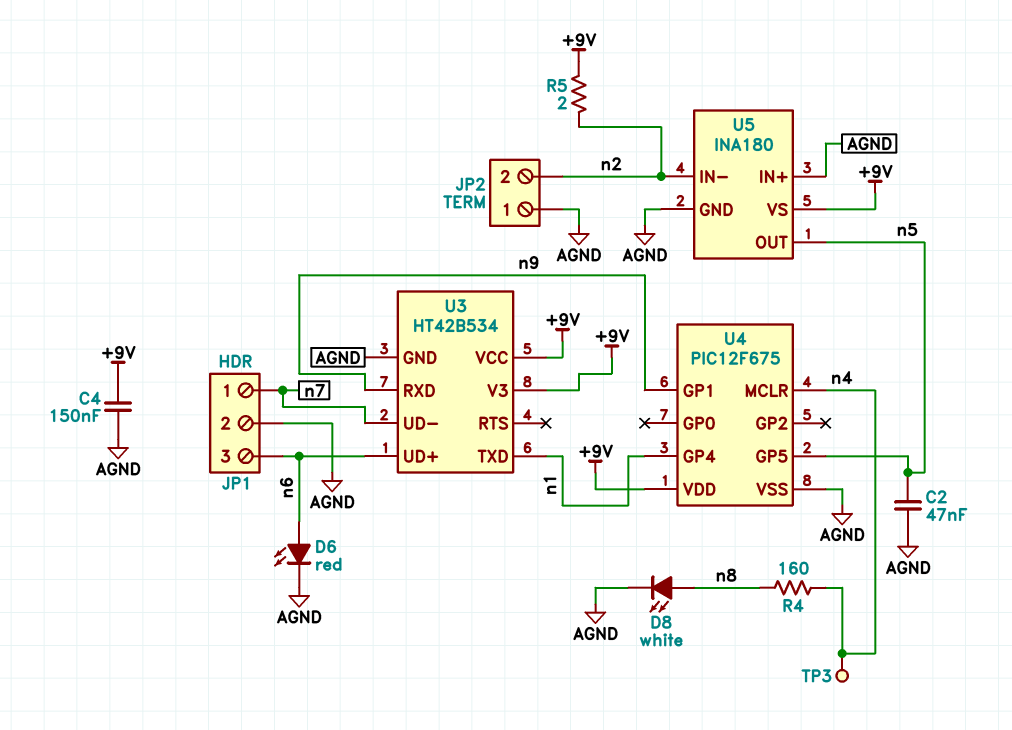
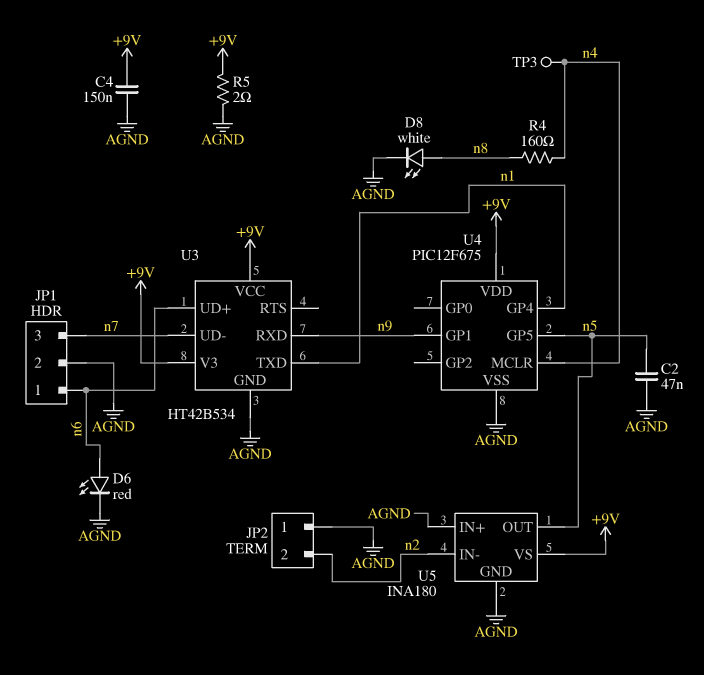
JP1 pin 1: n7 -> n6
JP1 pin 3: n6 -> n7
R5: 2 (+9V, n2) -> 2 (+9V, AGND)

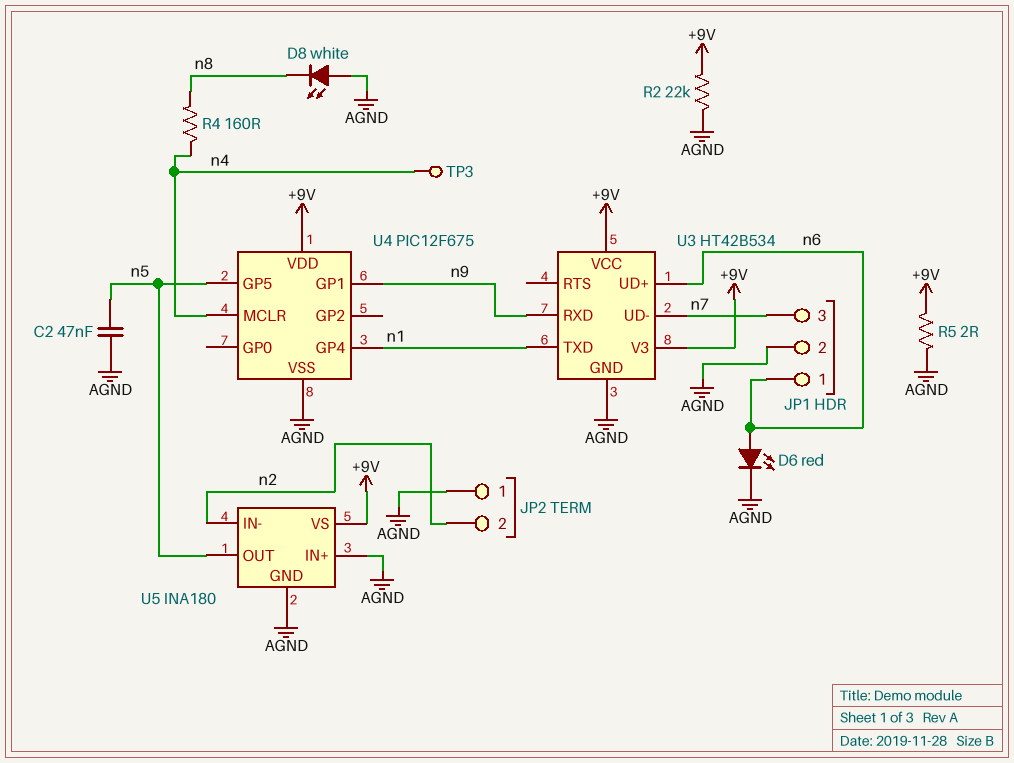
C4: 150nF (+9V, AGND) -> none
D8: LED white (A n8, K AGND) -> LED white (A AGND, K n8)
R2: none -> 22k (+9V, AGND)

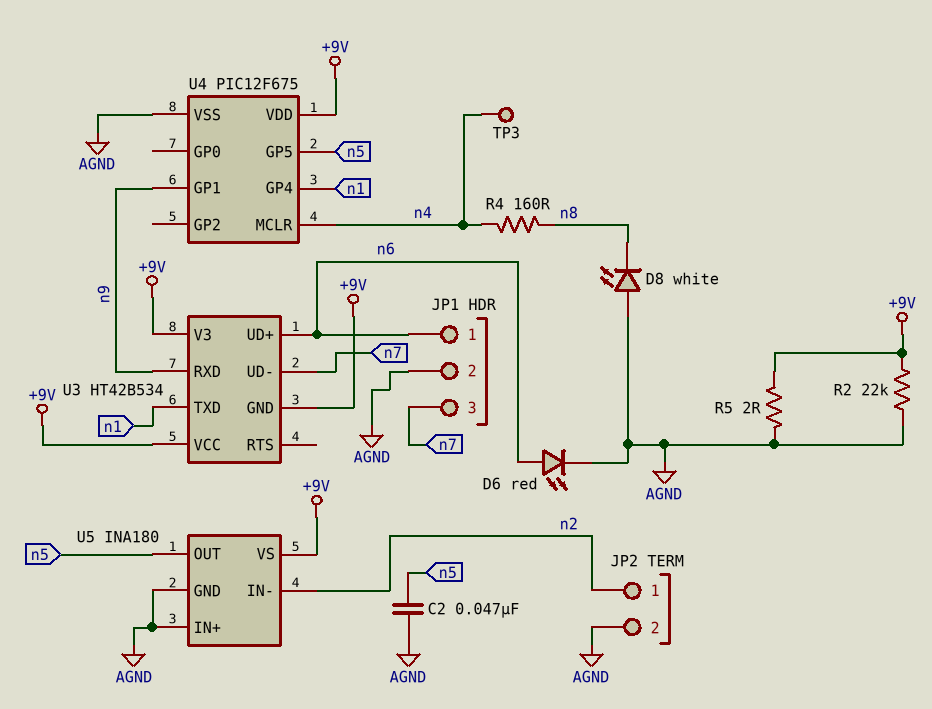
JP2 pin 1: AGND -> n2
JP2 pin 2: n2 -> AGND
U3 pin GND: AGND -> +9V

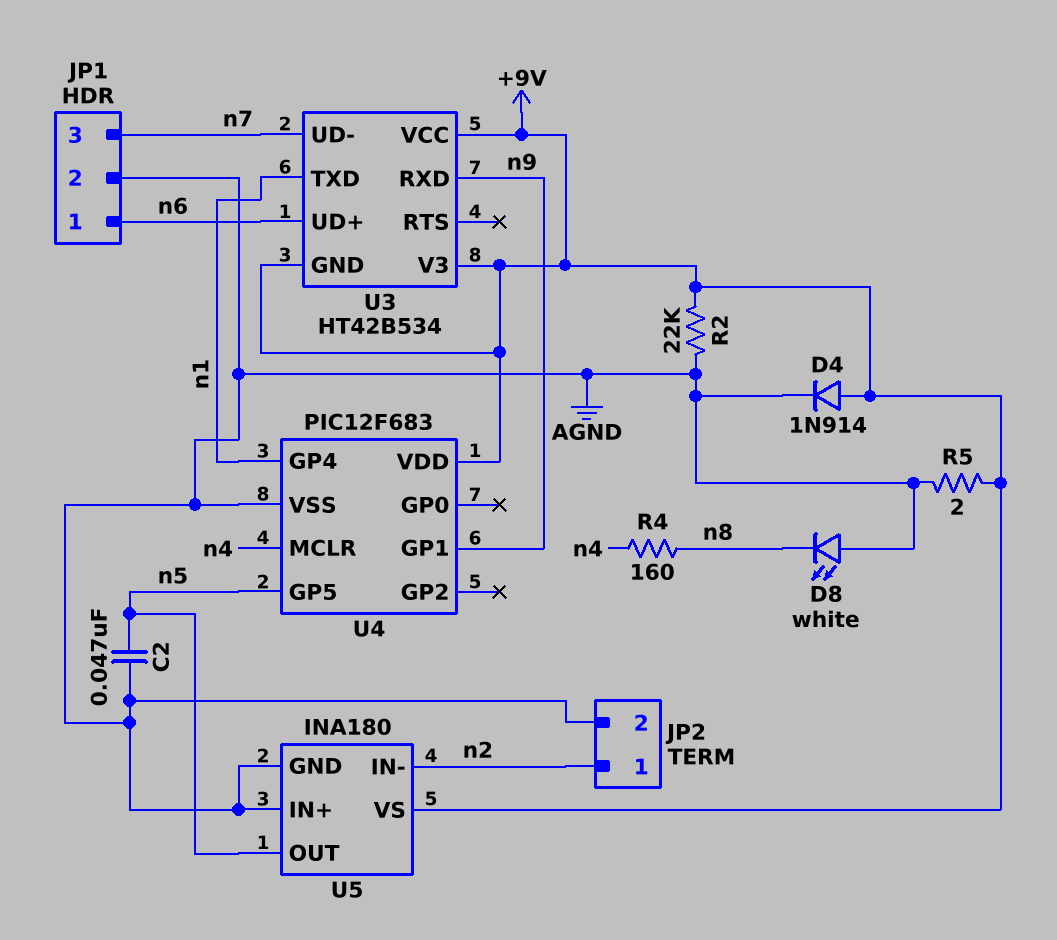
D4: none -> diode 1N914 (A +9V, K AGND)
D6: LED red (A n6, K AGND) -> none
TP3: test point (n4) -> none
U4: PIC12F675 -> PIC12F683

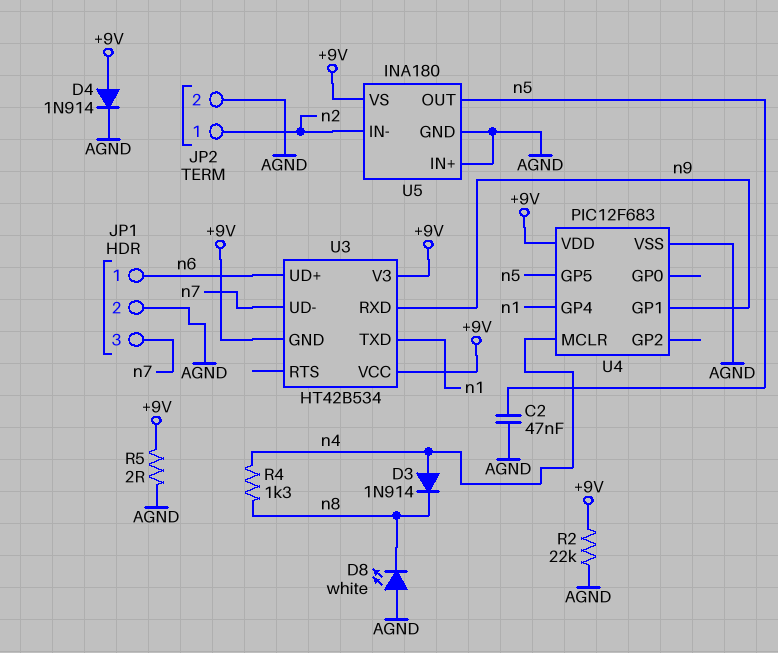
D3: none -> diode 1N914 (A n4, K n8)
R4: 160 (n4, n8) -> 1.3k (n4, n8)

